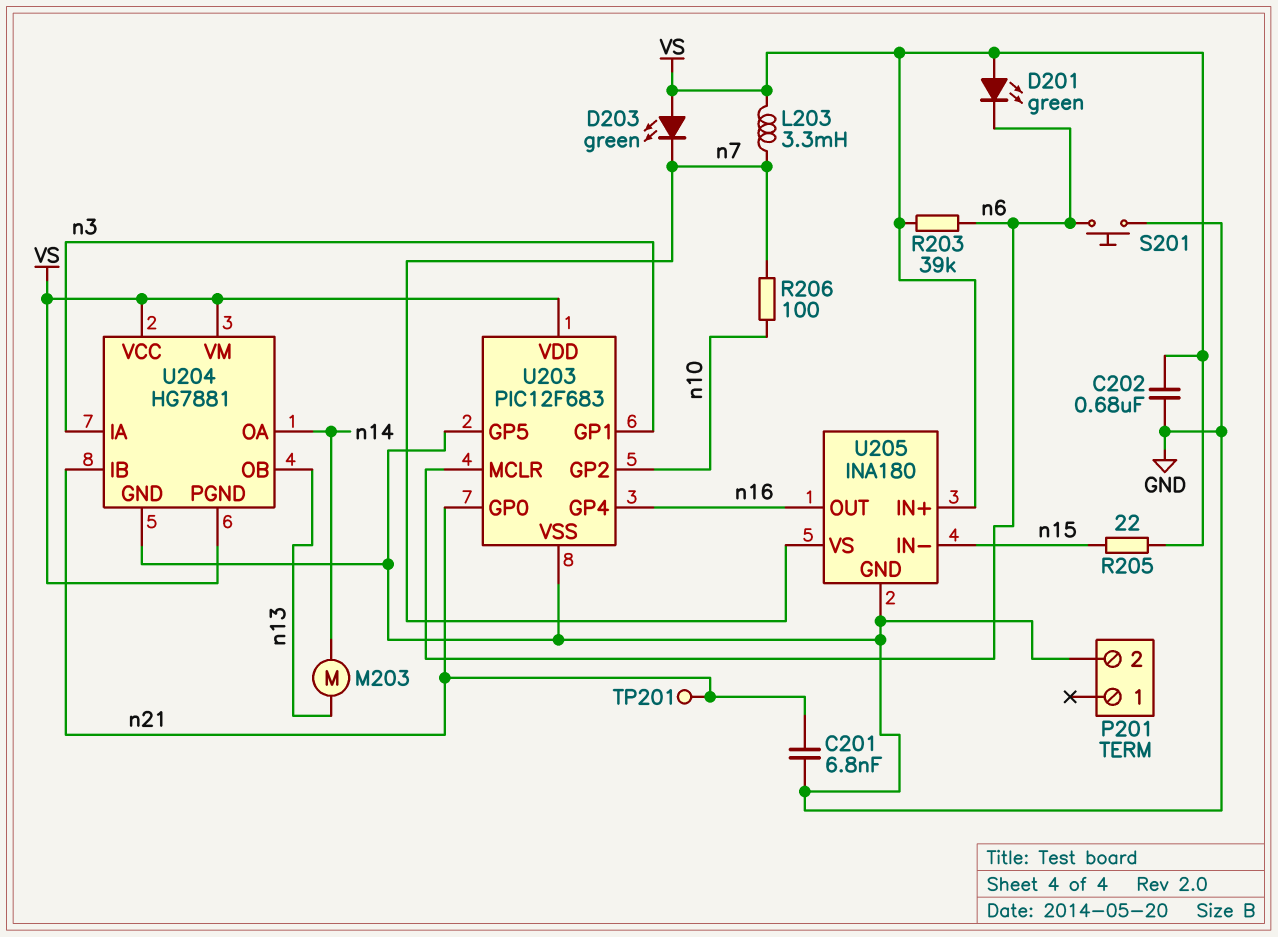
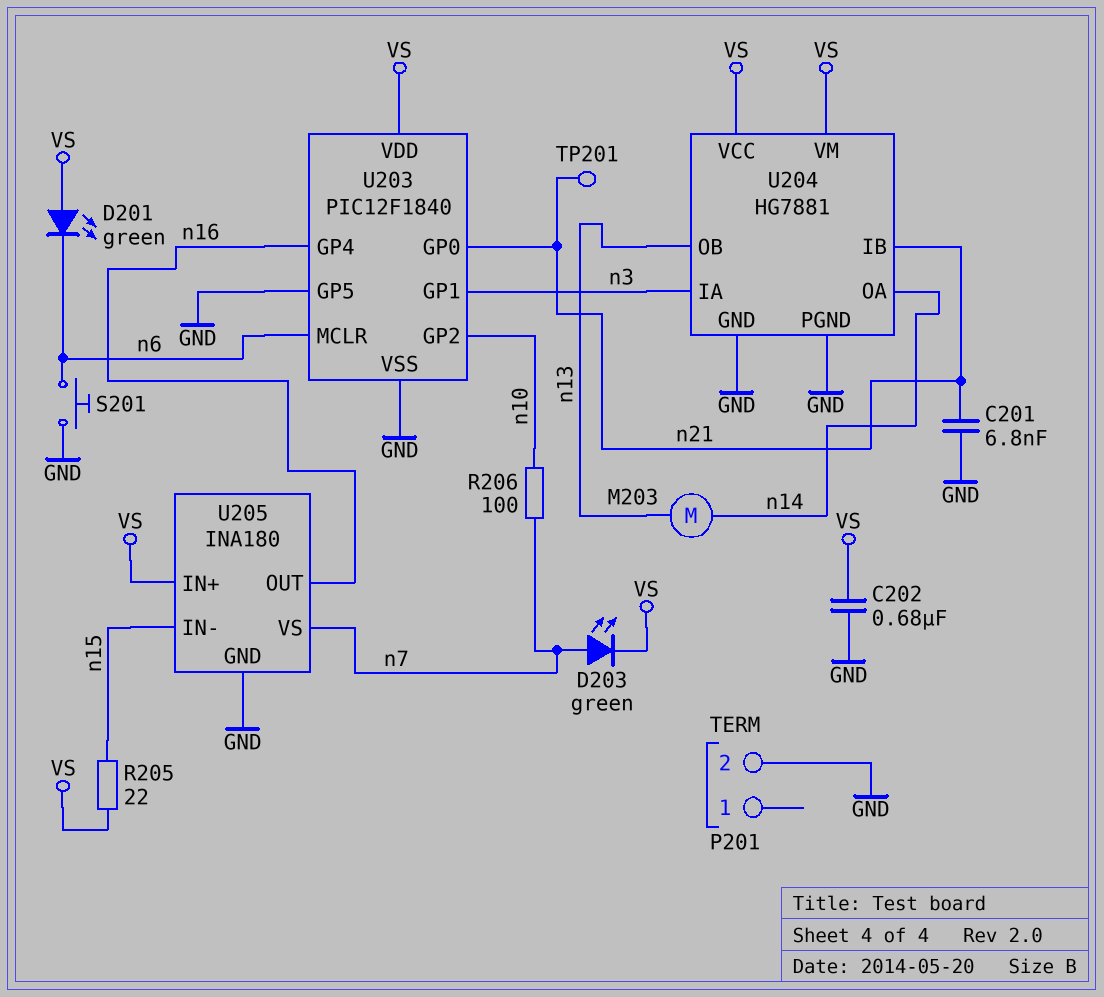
D203: LED green (A VS, K n7) -> LED green (A n7, K VS)
L203: 3.3mH (VS, n7) -> none
R203: 39k (VS, n6) -> none
U203: PIC12F683 -> PIC12F1840
U204 pin PGND: VS -> GND

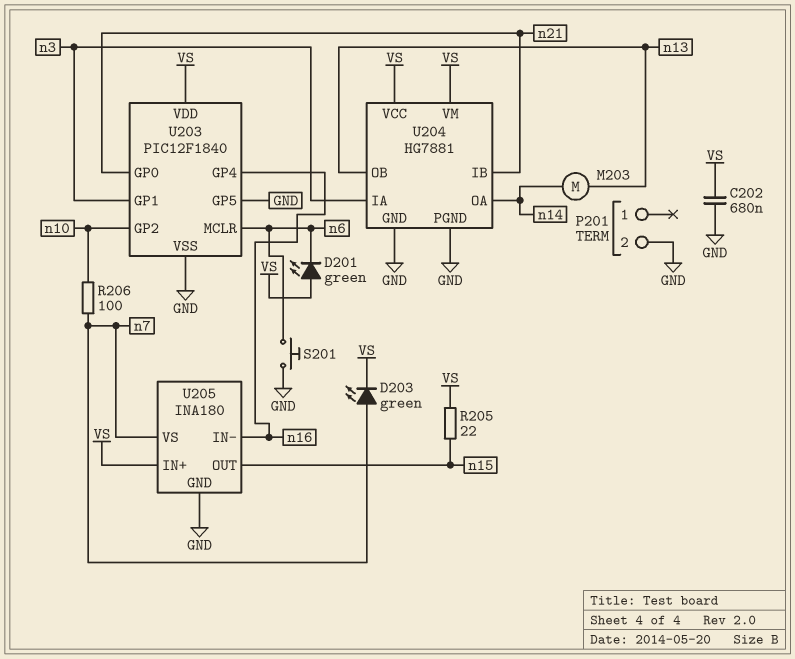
C201: 6.8nF (GND, n21) -> none
TP201: test point (n21) -> none
U205 pin IN-: n15 -> n16
U205 pin OUT: n16 -> n15

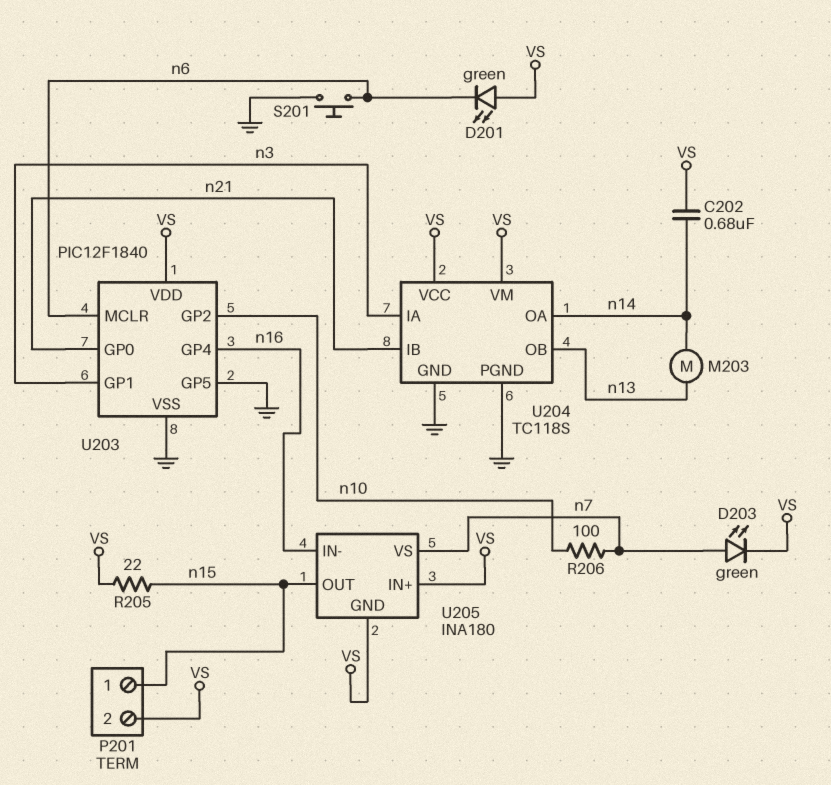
C202: 680nF (GND, VS) -> 680nF (VS, n14)
P201 pin 1: none -> n15
P201 pin 2: GND -> VS
U204: HG7881 -> TC118S
U205 pin GND: GND -> VS

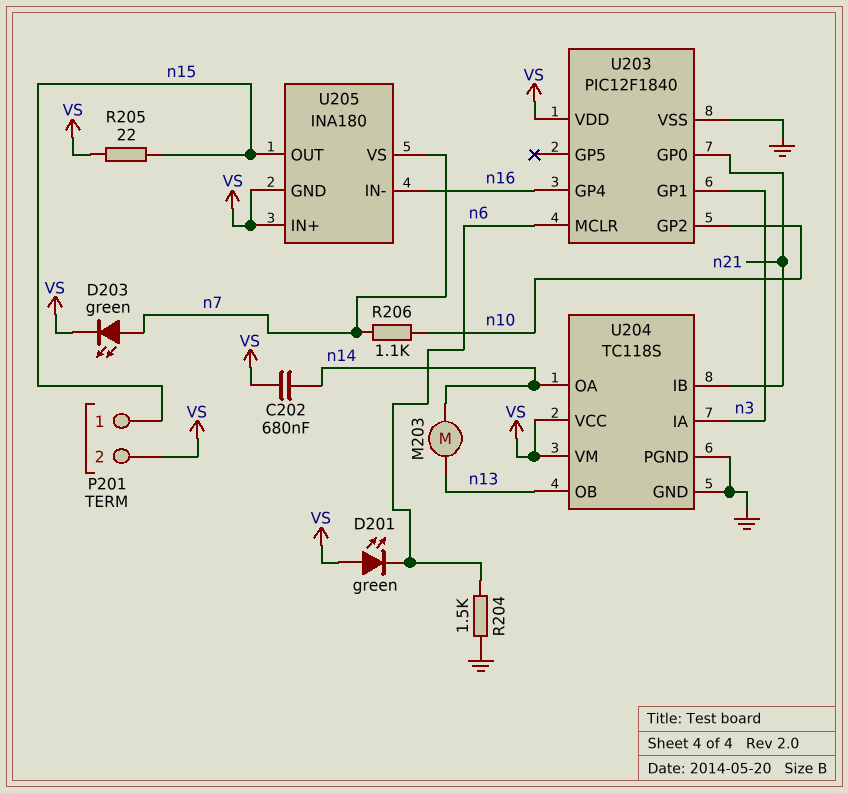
R204: none -> 1.5k (GND, n6)
R206: 100 (n7, n10) -> 1.1k (n7, n10)
S201: button (GND, n6) -> none
U203 pin GP5: GND -> none

